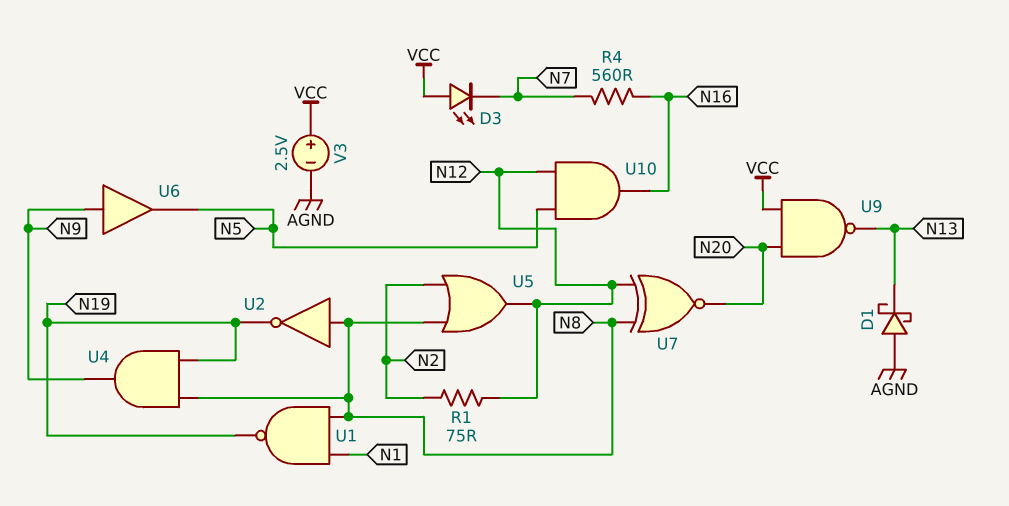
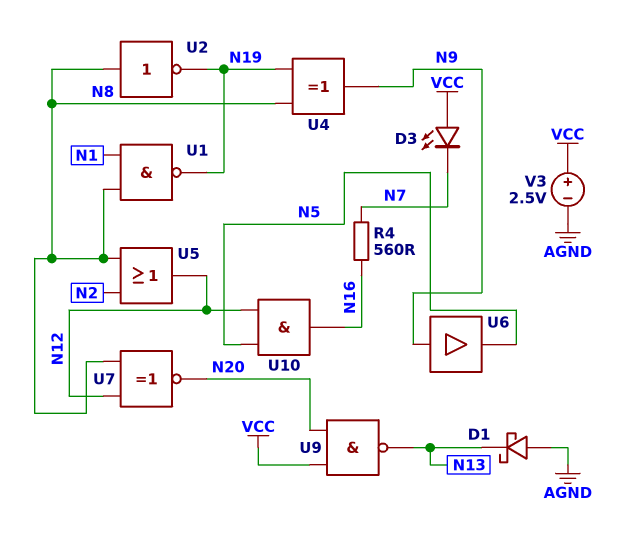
R1: 75 (N2, N12) -> none
U4: AND (in N8, in N19, out N9) -> XOR (in N8, in N19, out N9)

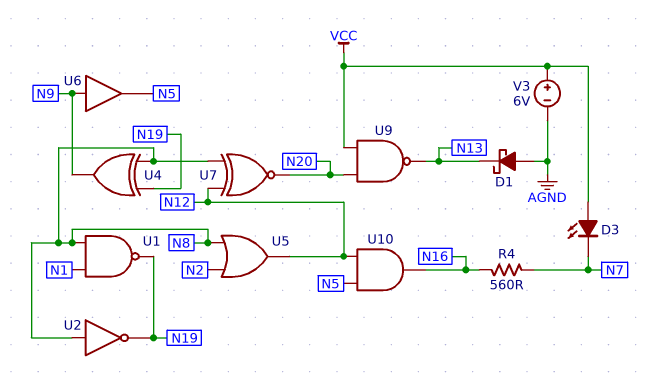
V3: 2.5V (plus VCC, minus AGND) -> 6V (plus VCC, minus AGND)

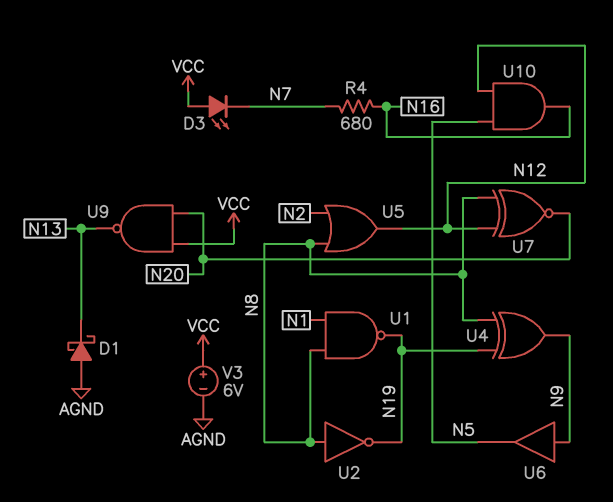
R4: 560 (N7, N16) -> 680 (N7, N16)

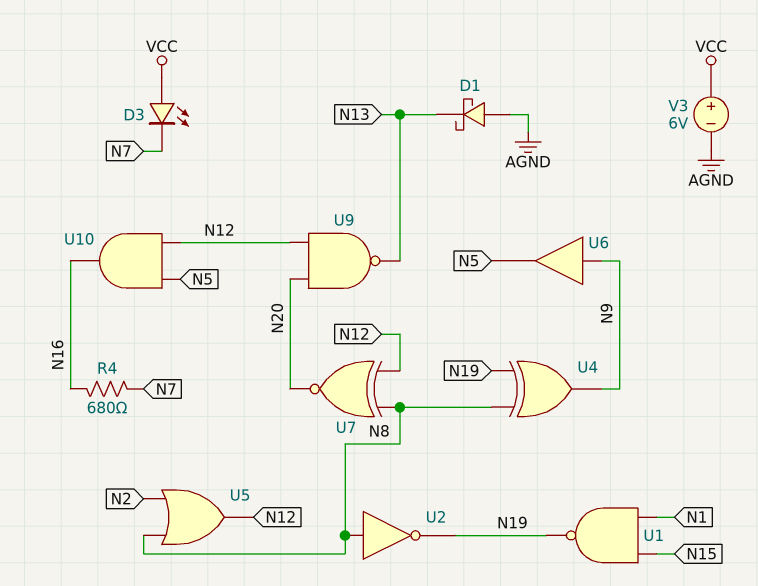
U1: NAND (in N1, in N8, out N19) -> NAND (in N1, in N15, out N19)
U9: NAND (in N20, in VCC, out N13) -> NAND (in N12, in N20, out N13)

